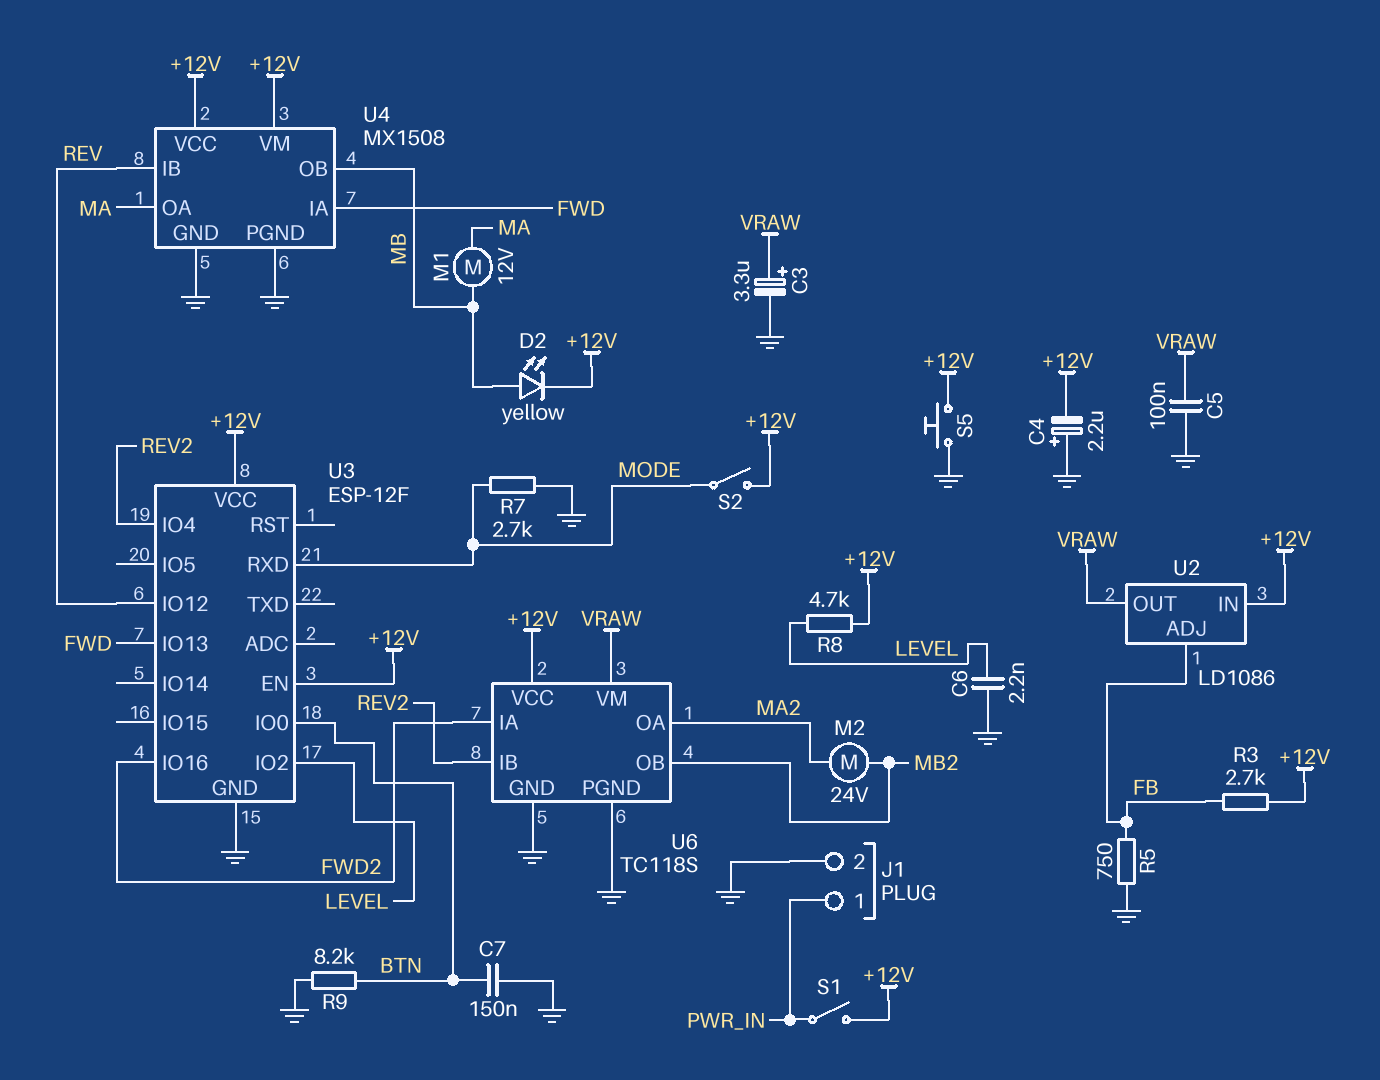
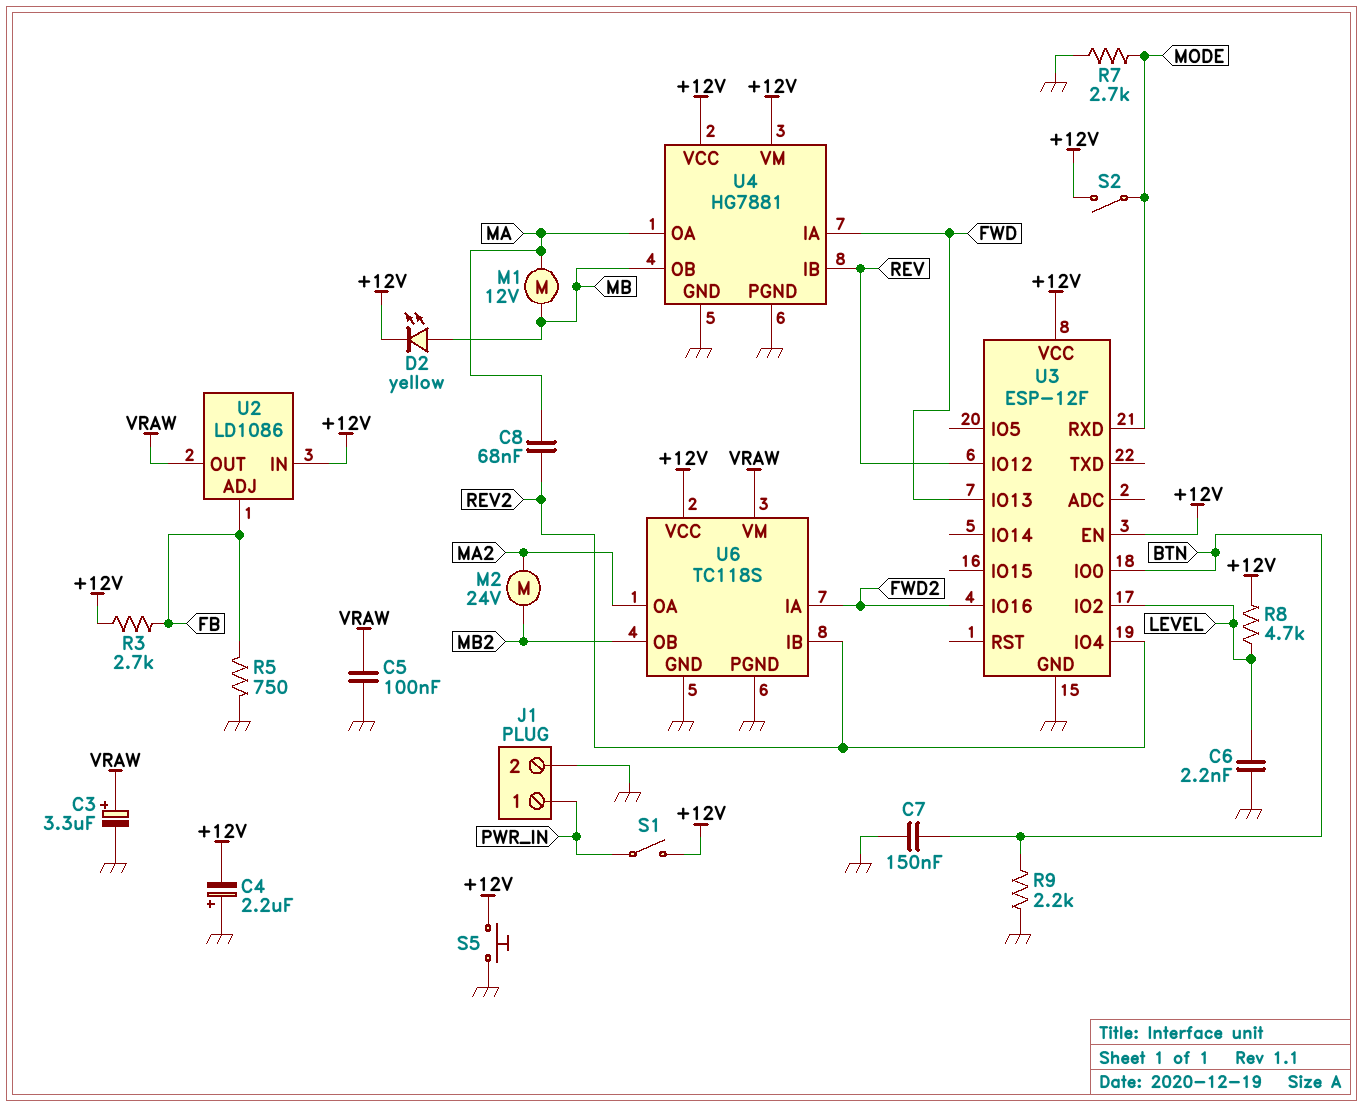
C8: none -> 68nF (MA, REV2)
R9: 8.2k (BTN, GND) -> 2.2k (BTN, GND)
U4: MX1508 -> HG7881

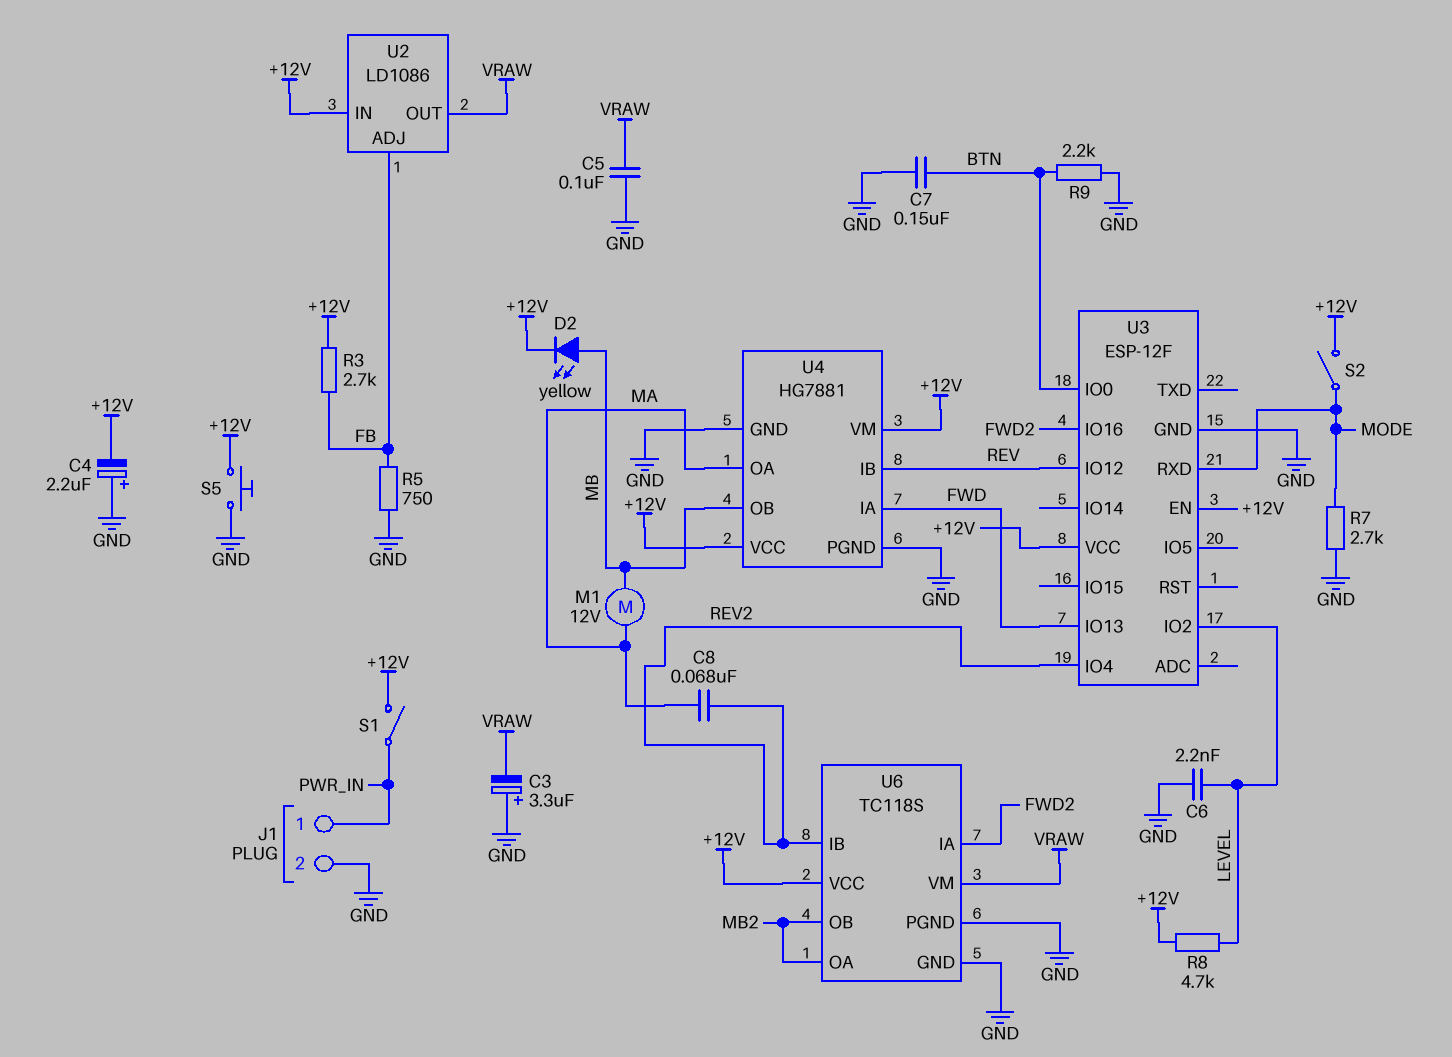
C3: 3.3uF (plus VRAW, minus GND) -> 3.3uF (plus GND, minus VRAW)
M2: motor 24V (MA2, MB2) -> none
U6 pin OA: MA2 -> MB2

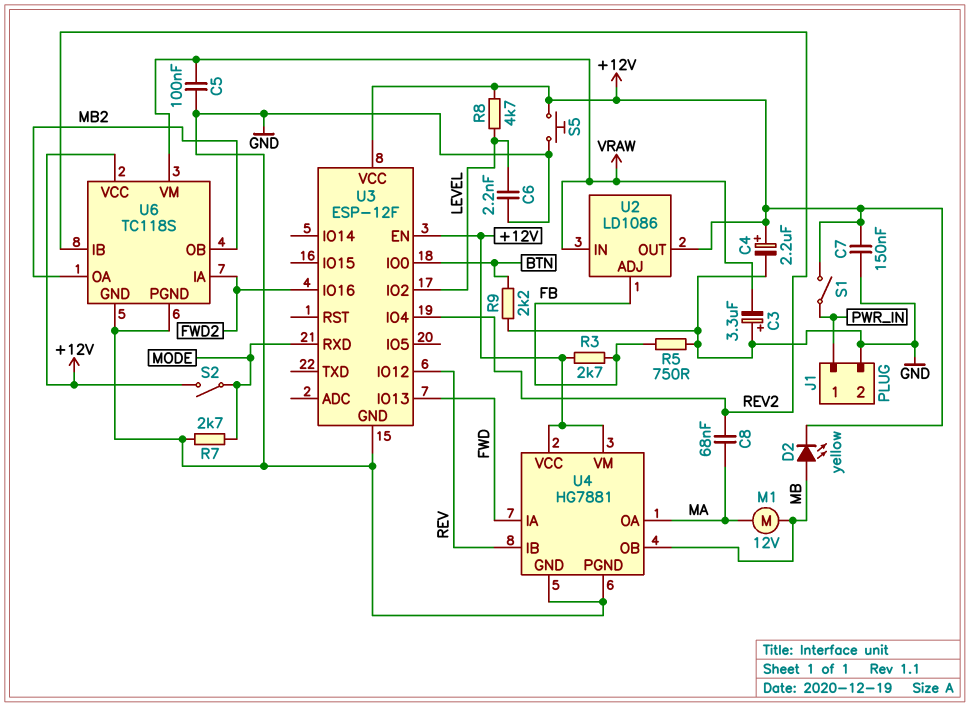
C4: 2.2uF (plus GND, minus +12V) -> 2.2uF (plus +12V, minus GND)
C7: 150nF (BTN, GND) -> 150nF (+12V, GND)
U2 pin IN: +12V -> VRAW
U2 pin OUT: VRAW -> +12V

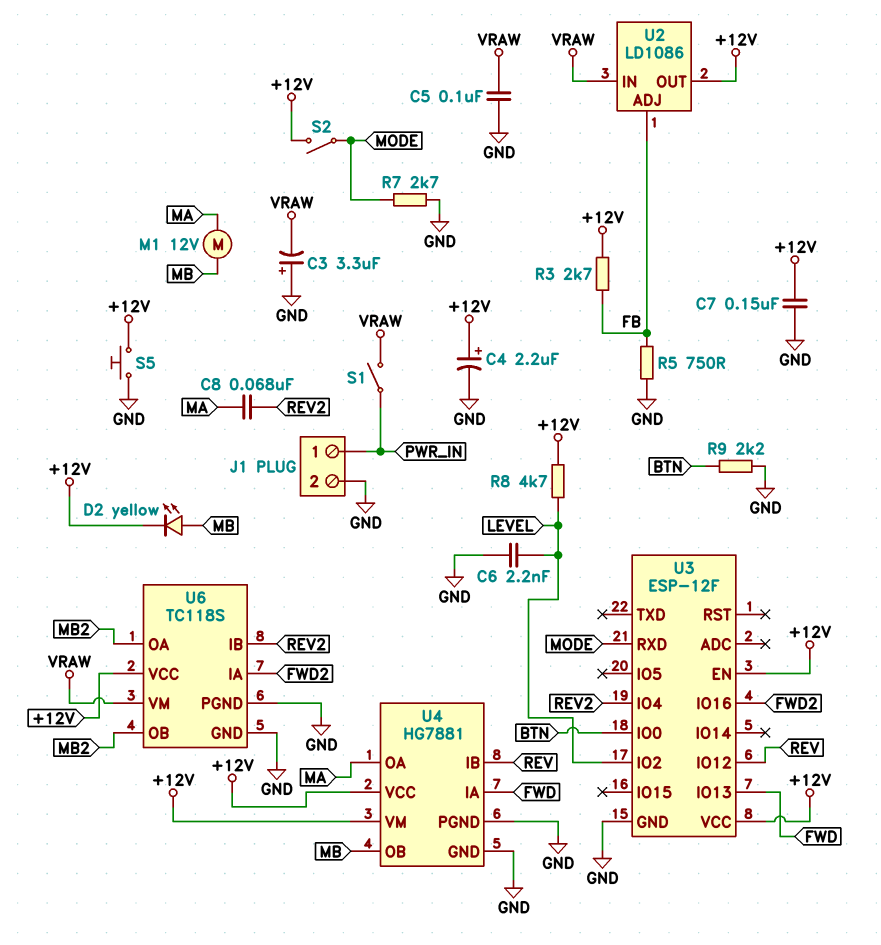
S1: switch (+12V, PWR_IN) -> switch (PWR_IN, VRAW)

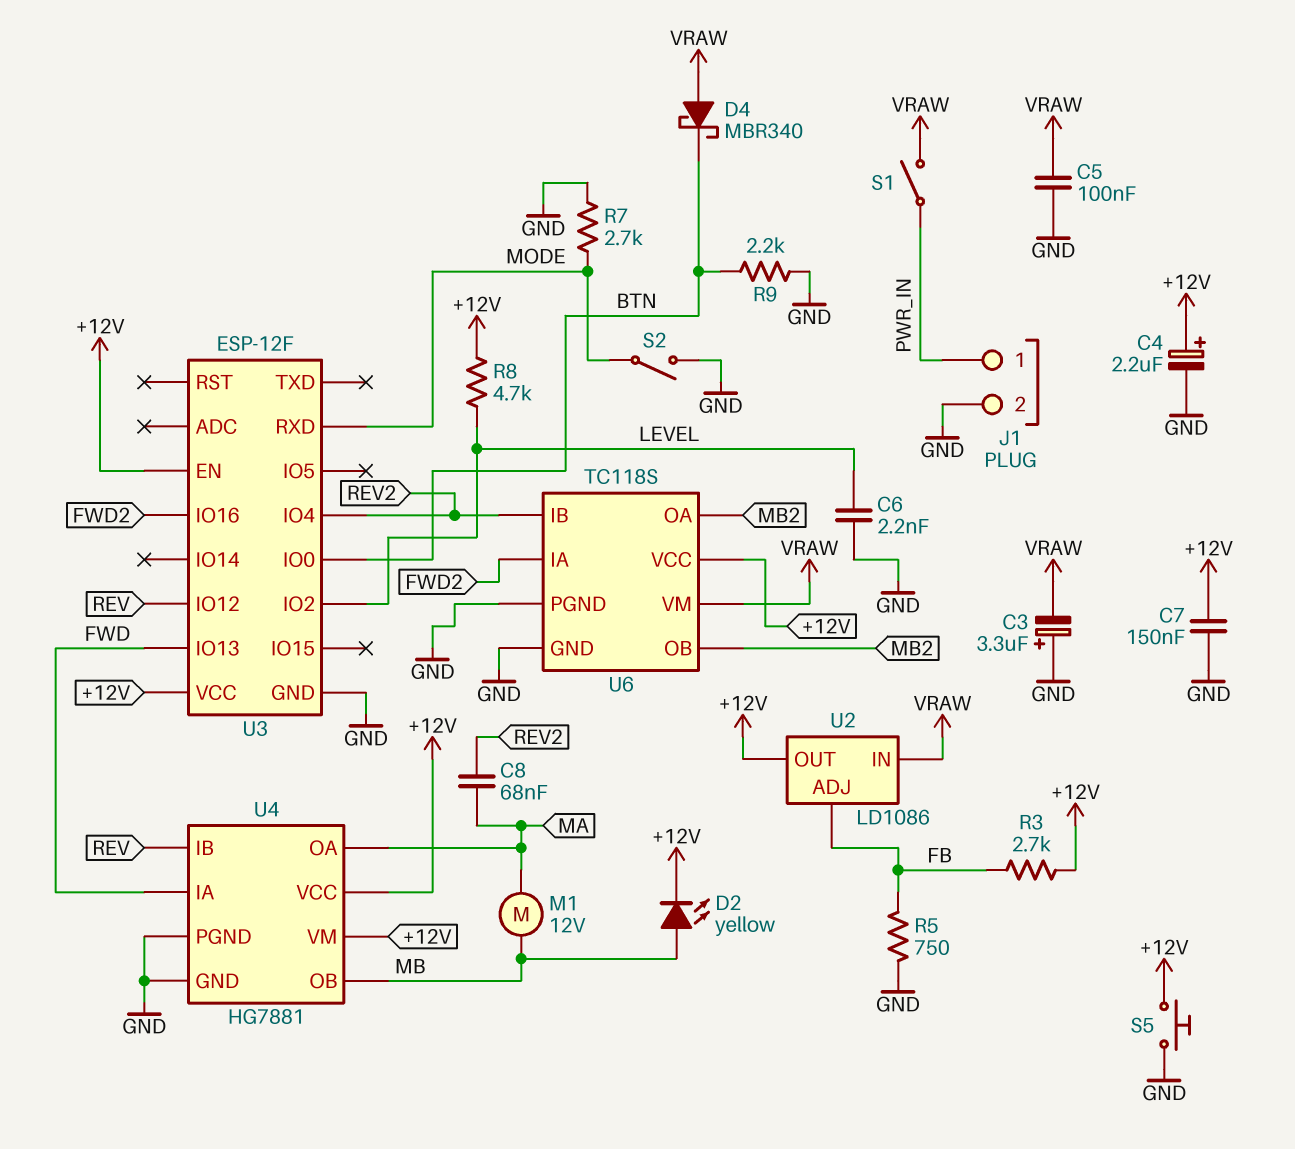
D4: none -> schottky MBR340 (A VRAW, K BTN)
S2: switch (+12V, MODE) -> switch (GND, MODE)

